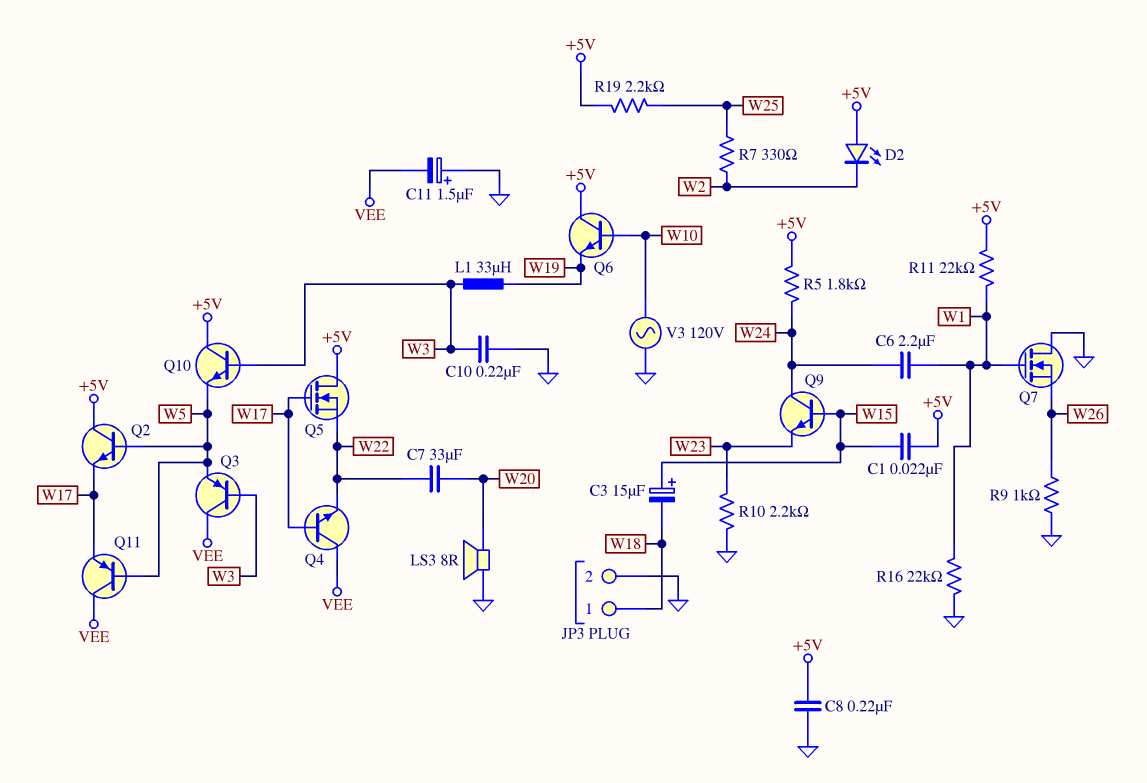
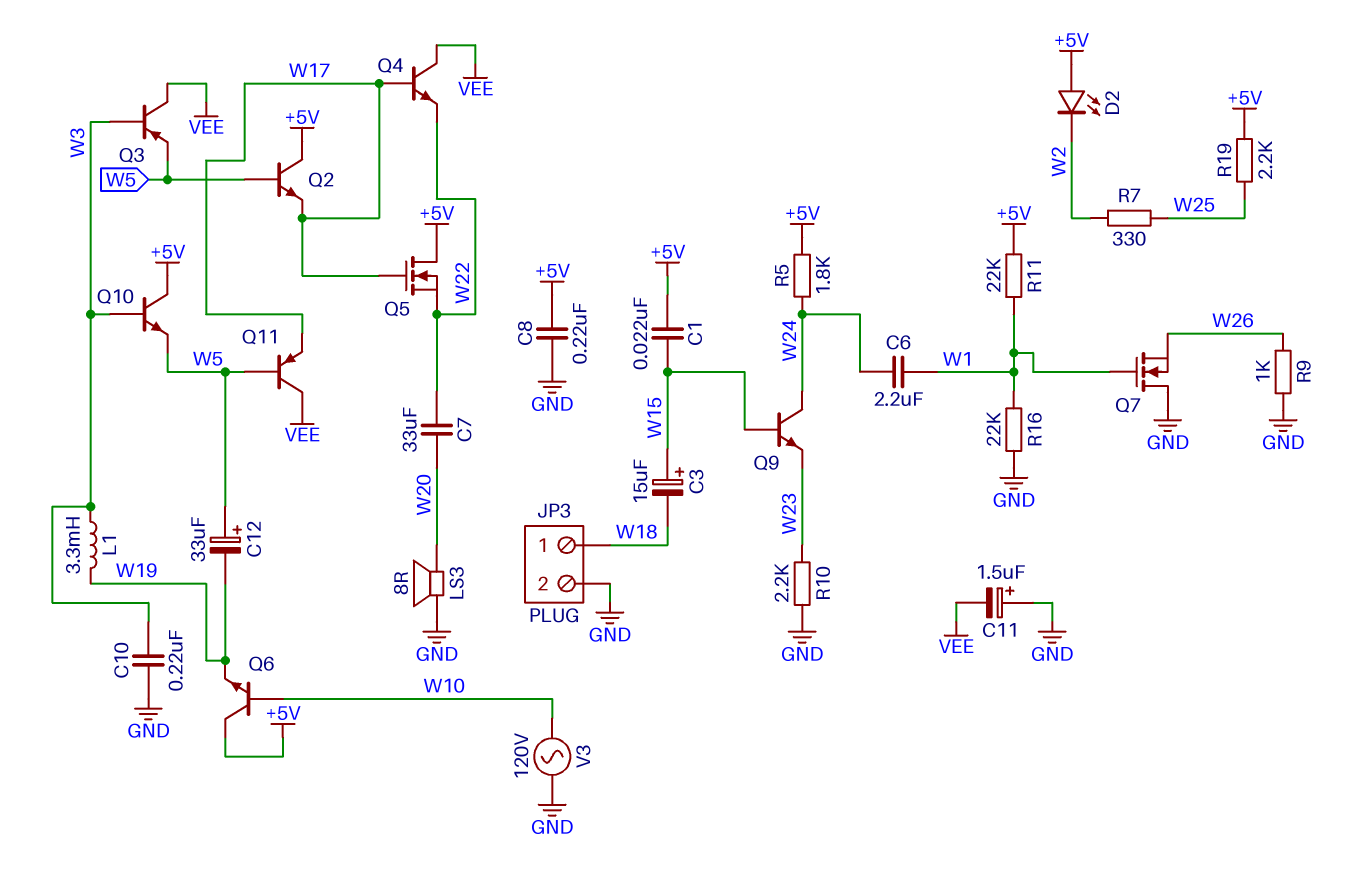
C12: none -> 33uF (plus W5, minus W19)
L1: 33uH (W3, W19) -> 3.3mH (W3, W19)

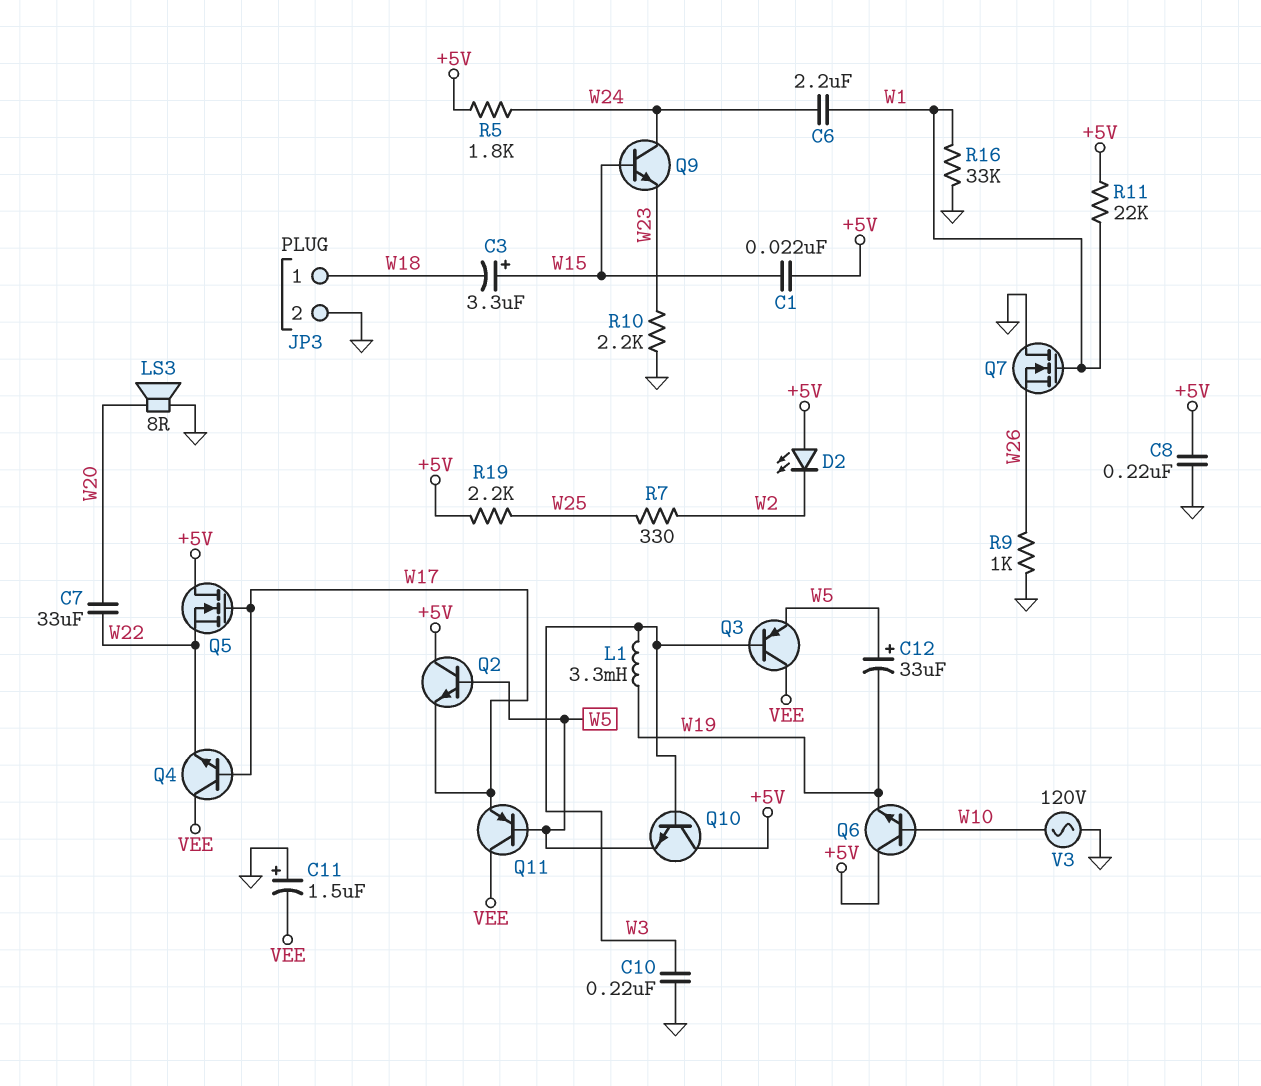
C3: 15uF (plus W15, minus W18) -> 3.3uF (plus W15, minus W18)
R16: 22k (GND, W1) -> 33k (GND, W1)

